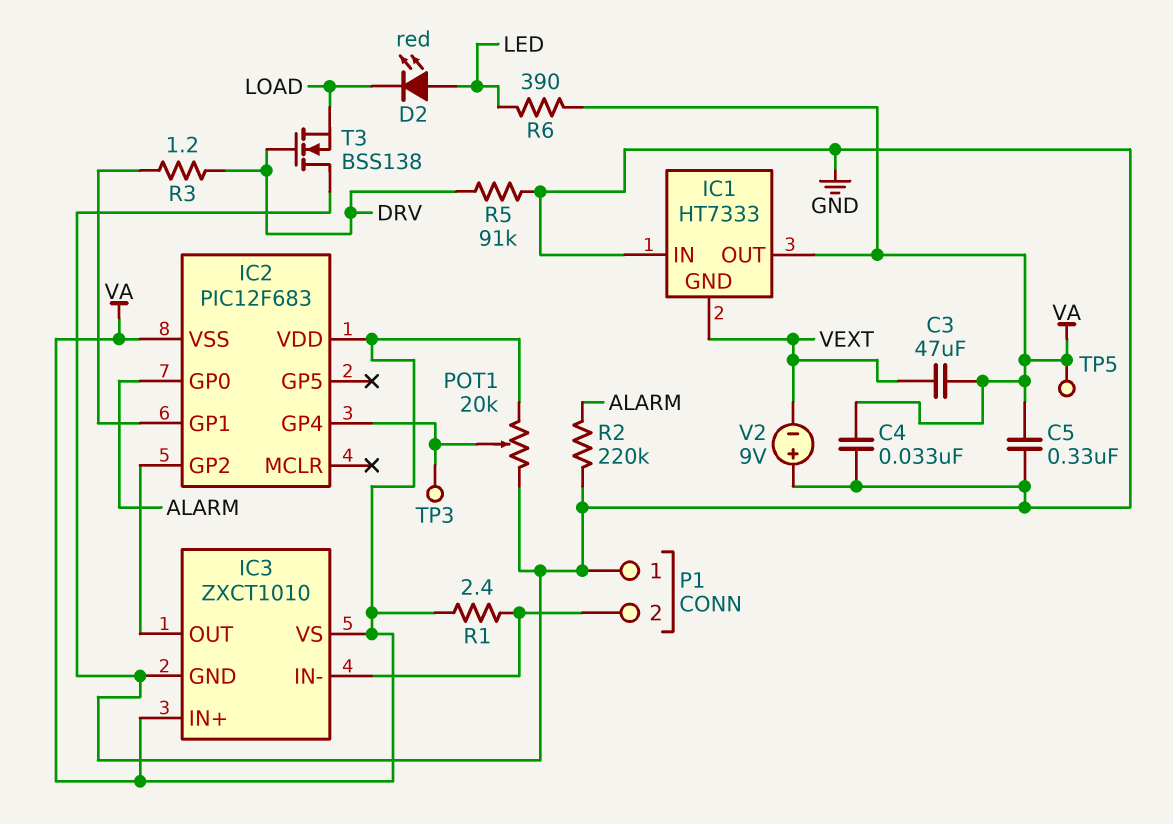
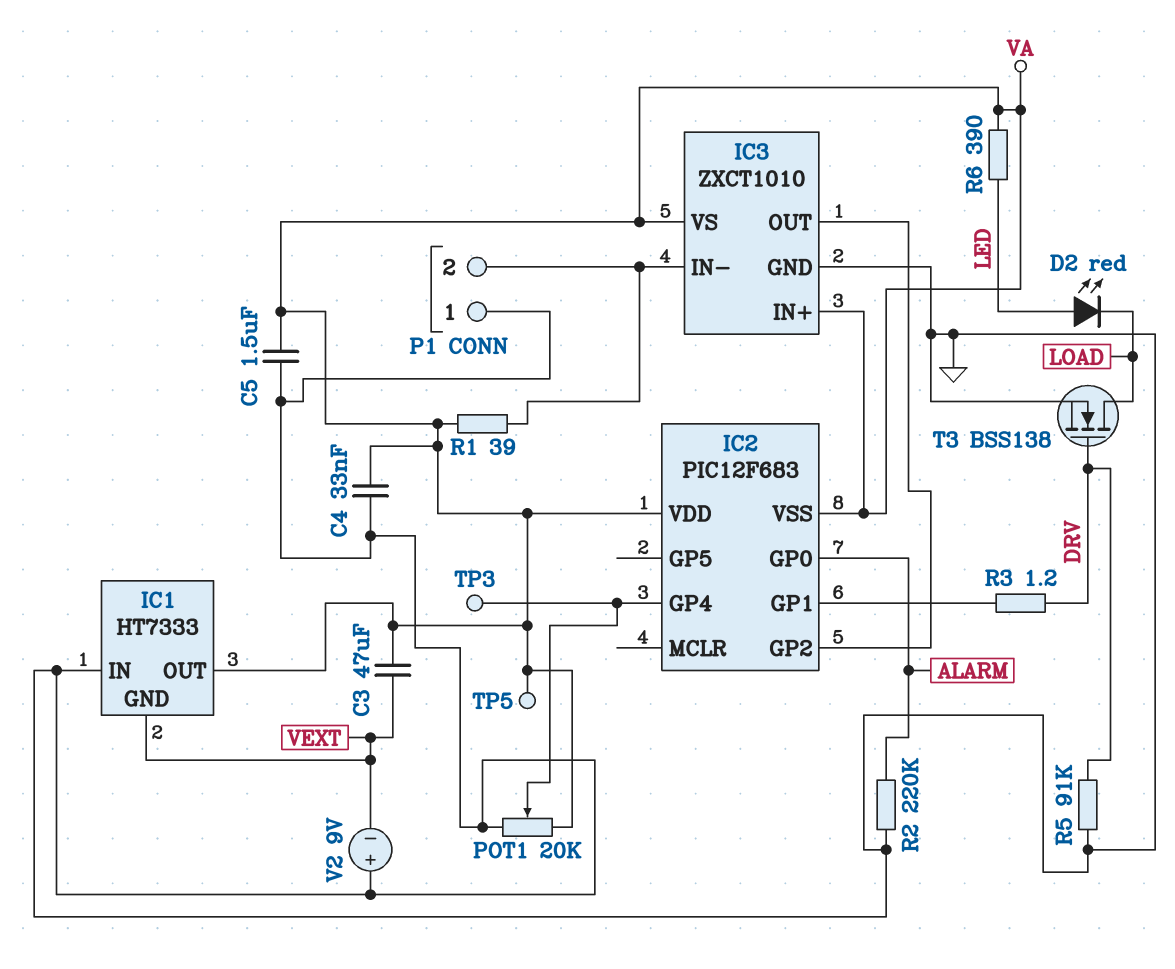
C5: 330nF (GND, VA) -> 1.5uF (GND, VA)
R1: 2.4 (IC3/IN-, VA) -> 39 (IC3/IN-, VA)
T3: NMOS BSS138 (G DRV, D GND, S LOAD) -> NMOS BSS138 (G DRV, D LOAD, S GND)

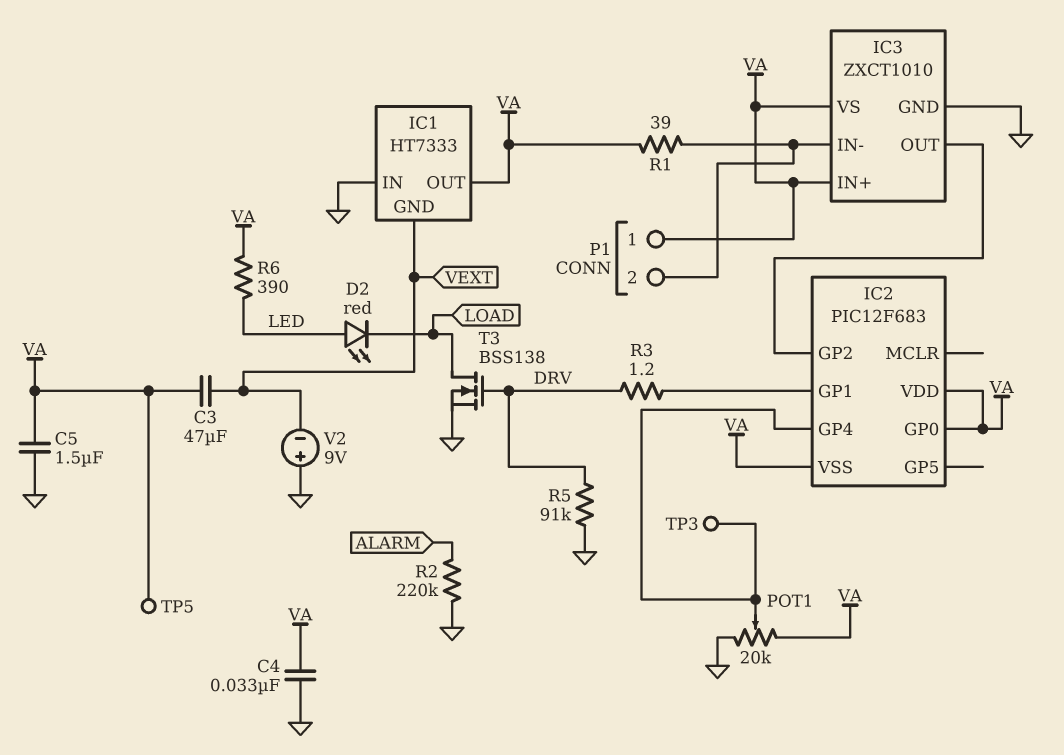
IC2 pin GP0: ALARM -> VA
P1 pin 1: GND -> VA

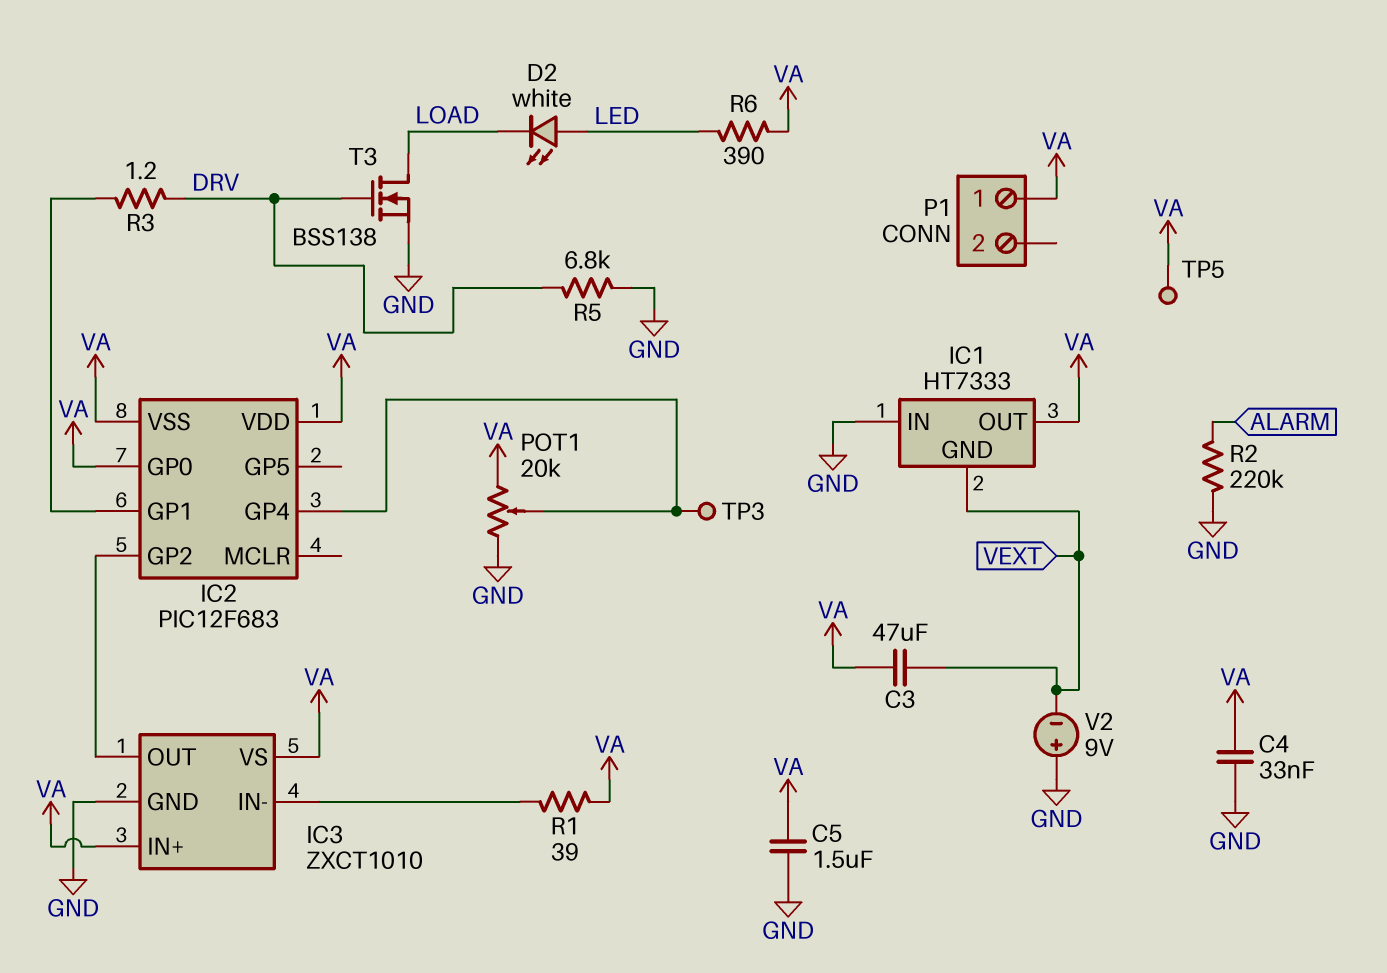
D2: LED red (A LED, K LOAD) -> LED white (A LED, K LOAD)
P1 pin 2: IC3/IN- -> none
R5: 91k (DRV, GND) -> 6.8k (DRV, GND)

